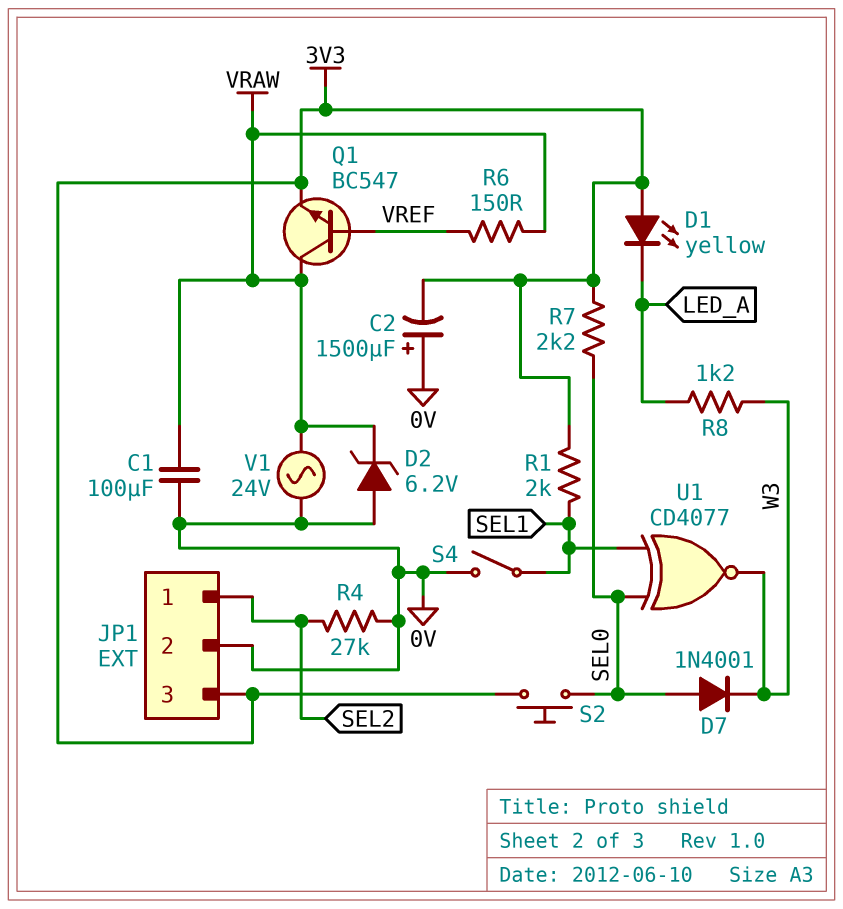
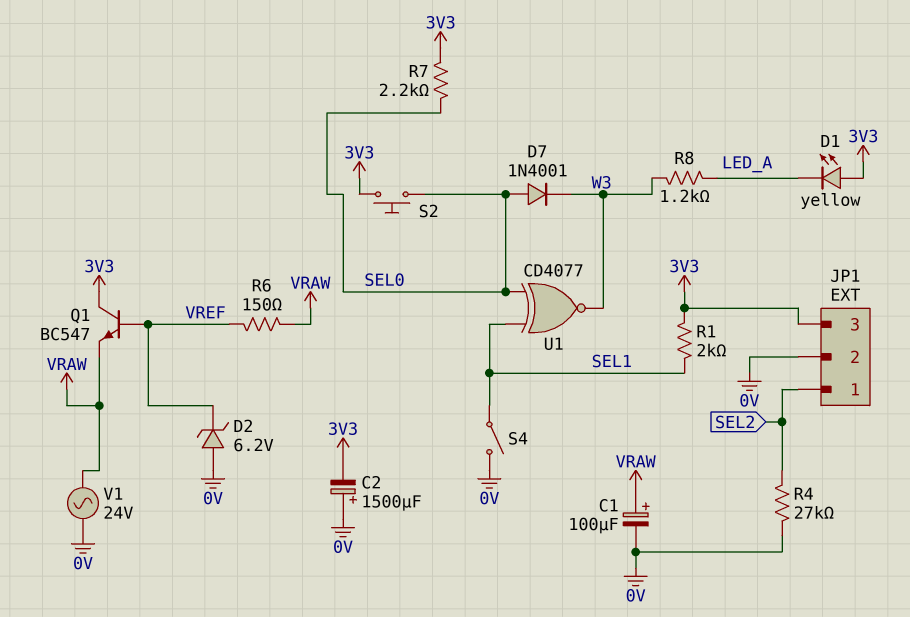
C1: 100uF (0V, VRAW) -> 100uF (plus VRAW, minus 0V)
D2: zener 6.2V (A 0V, K VRAW) -> zener 6.2V (A 0V, K VREF)
Q1: NPN BC547 (B VREF, C VRAW, E 3V3) -> NPN BC547 (B VREF, C 3V3, E VRAW)

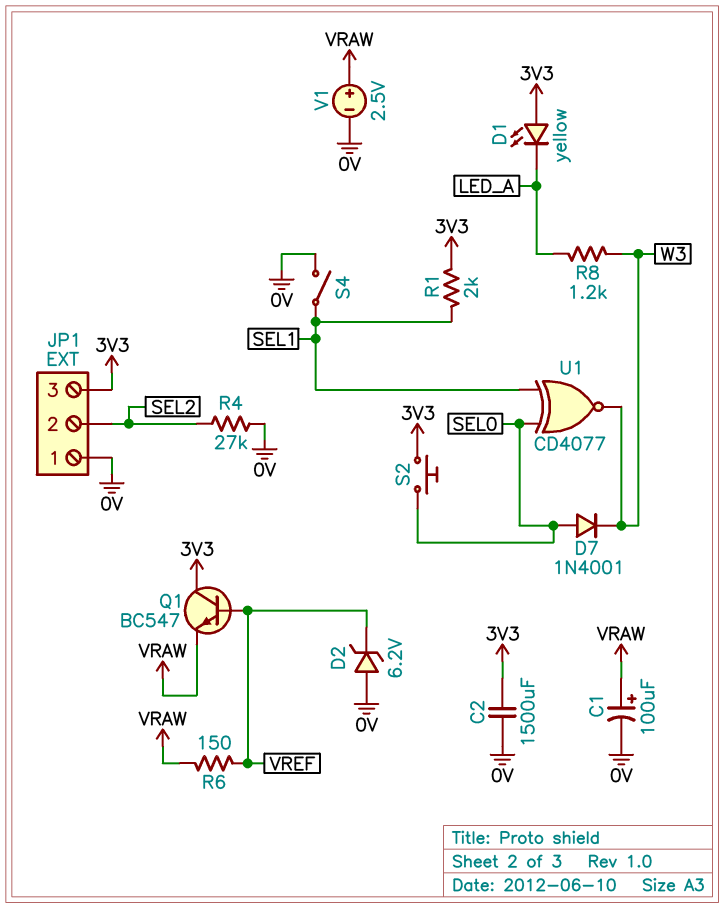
C2: 1500uF (plus 0V, minus 3V3) -> 1500uF (0V, 3V3)
JP1 pin 1: SEL2 -> 0V
JP1 pin 2: 0V -> SEL2
R7: 2.2k (3V3, SEL0) -> none
V1: AC 24V (0V, VRAW) -> 2.5V (plus VRAW, minus 0V)

